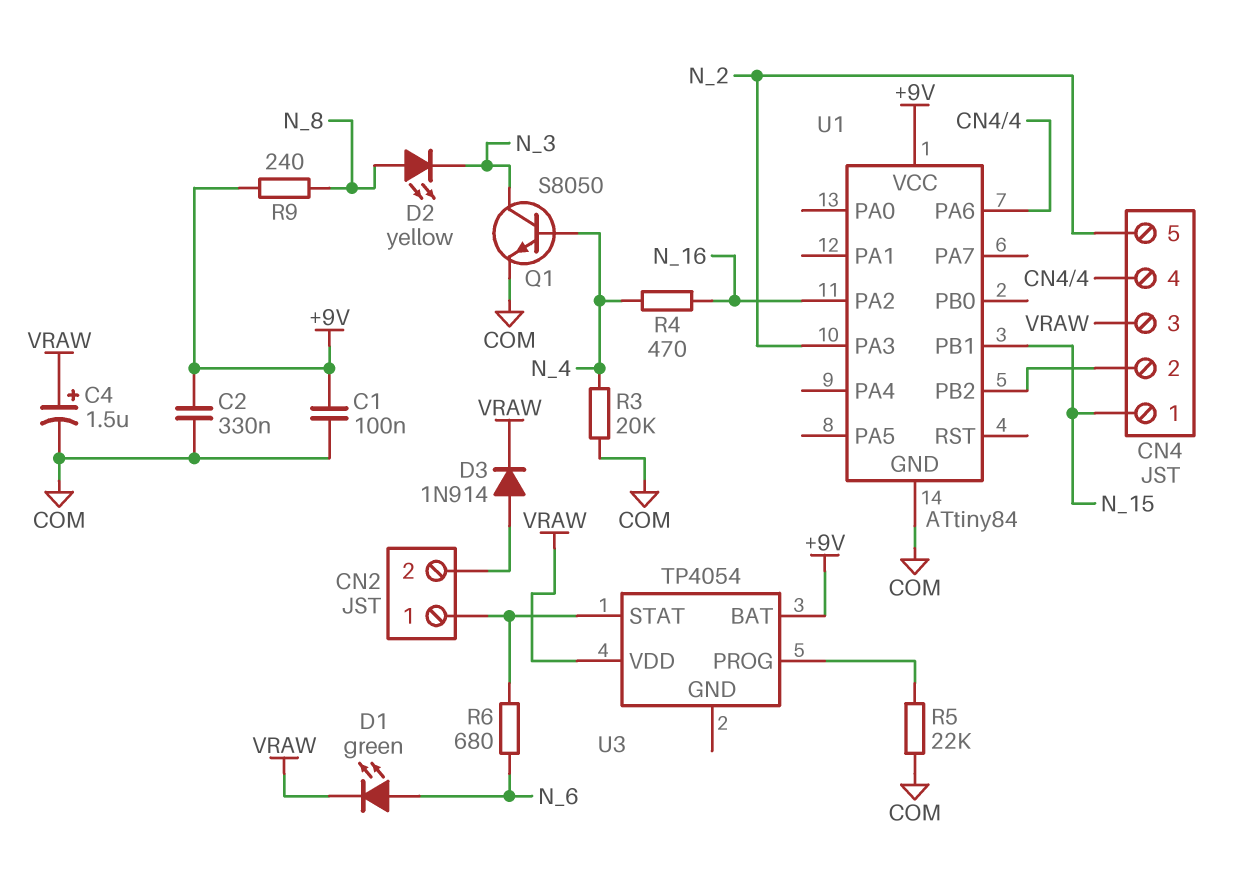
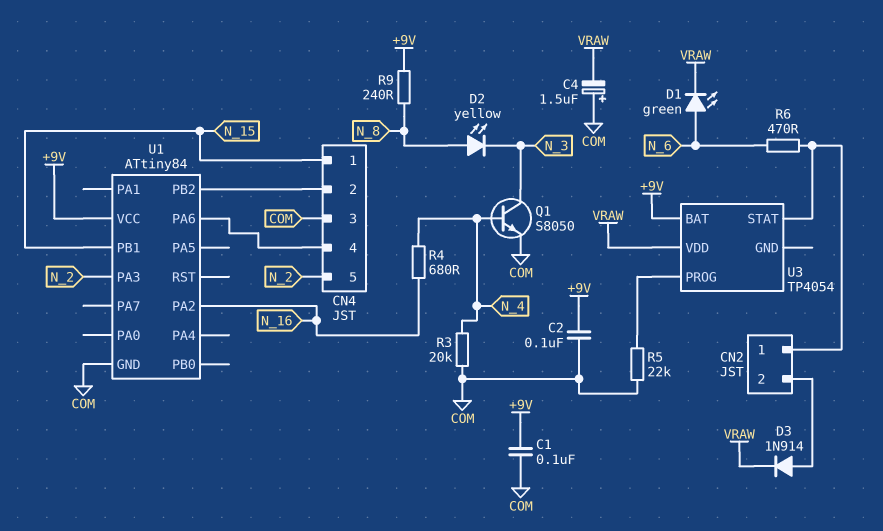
C2: 330nF (+9V, COM) -> 100nF (+9V, COM)
C4: 1.5uF (plus VRAW, minus COM) -> 1.5uF (plus COM, minus VRAW)
CN4 pin 3: VRAW -> COM
R4: 470 (N_4, N_16) -> 680 (N_4, N_16)
R6: 680 (CN2/1, N_6) -> 470 (CN2/1, N_6)

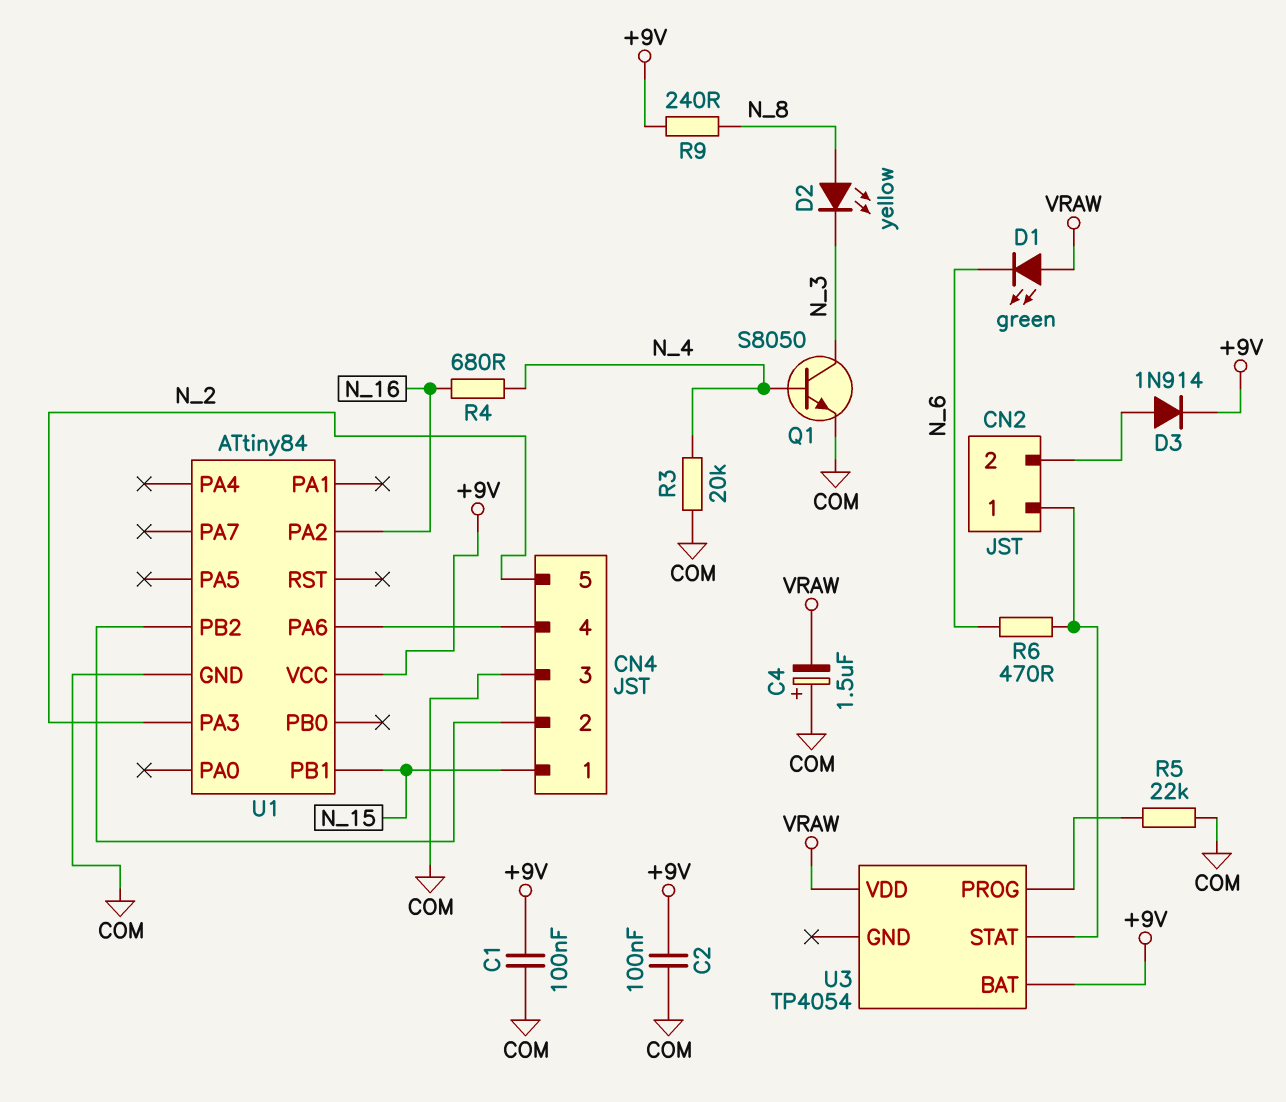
D1: LED green (A N_6, K VRAW) -> LED green (A VRAW, K N_6)
D3: diode 1N914 (A CN2/2, K VRAW) -> diode 1N914 (A CN2/2, K +9V)

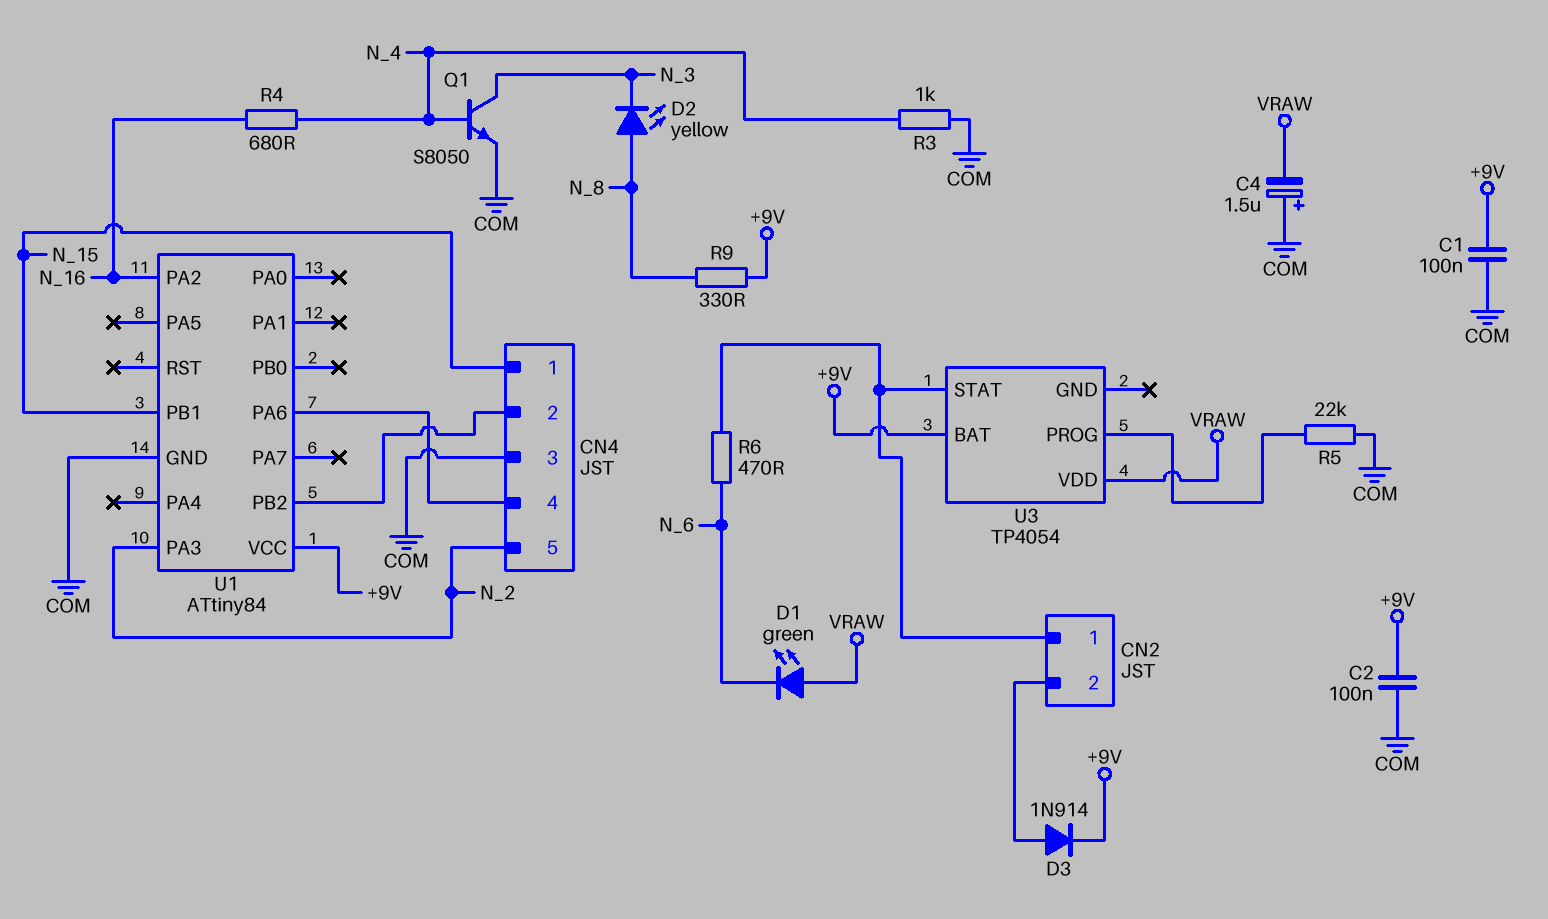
R3: 20k (COM, N_4) -> 1k (COM, N_4)
R9: 240 (+9V, N_8) -> 330 (+9V, N_8)

